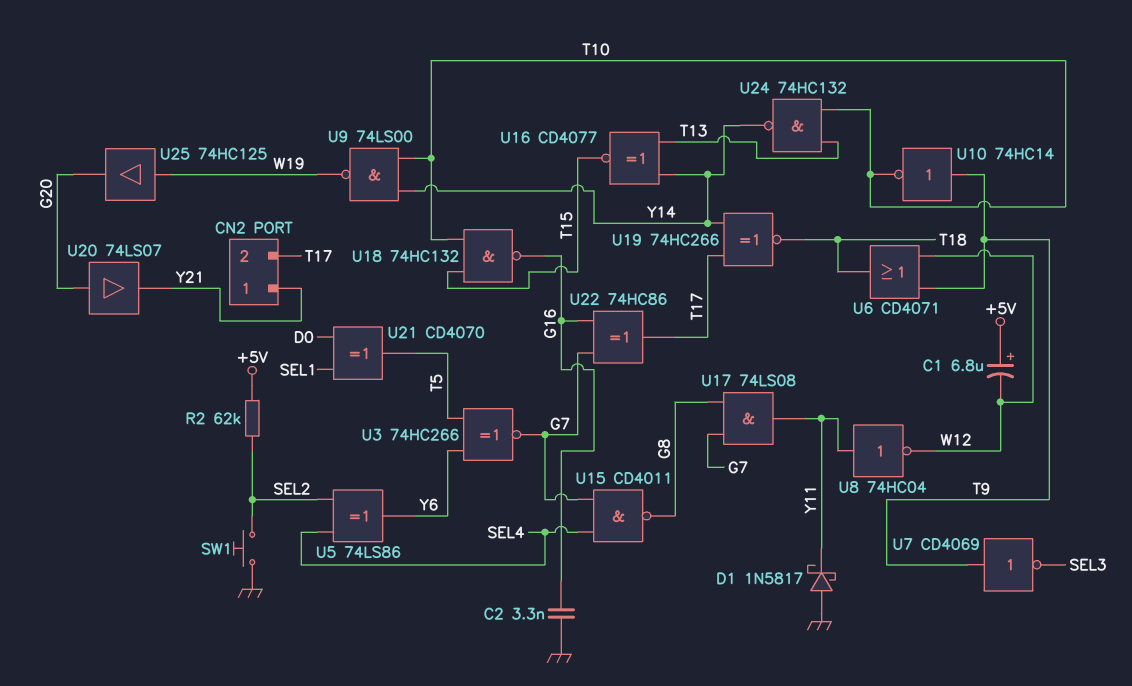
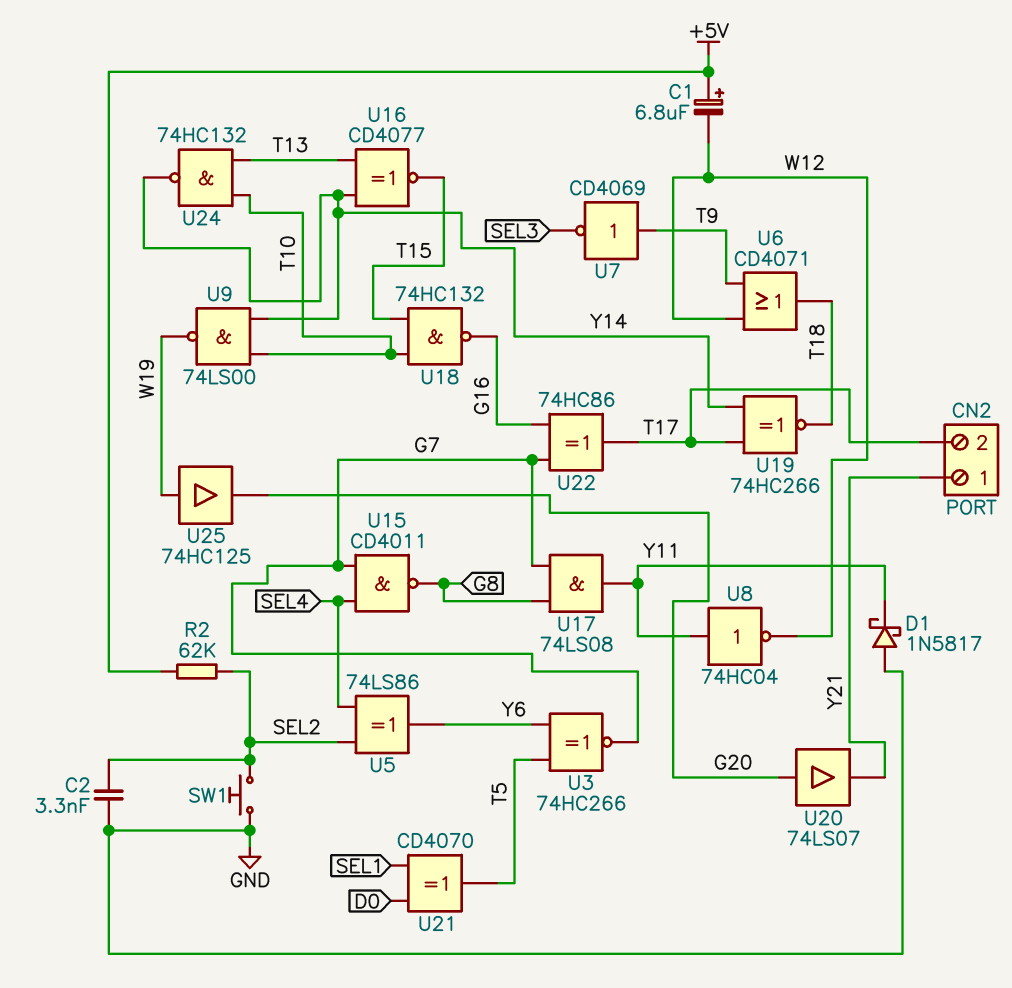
C2: 3.3nF (G16, GND) -> 3.3nF (GND, SEL2)
U10: NOT 74HC14 (in T9, out T10) -> none

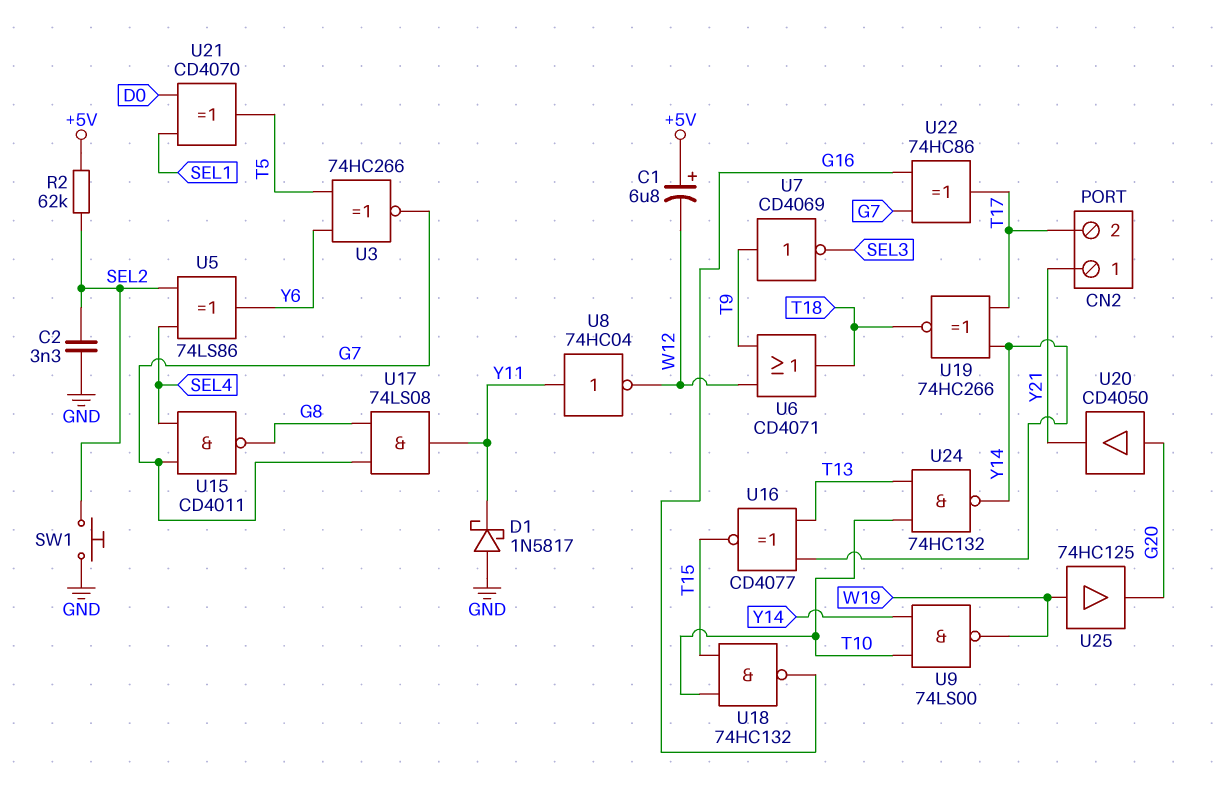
U20: buffer 74LS07 (in G20, out Y21) -> buffer CD4050 (in G20, out Y21)

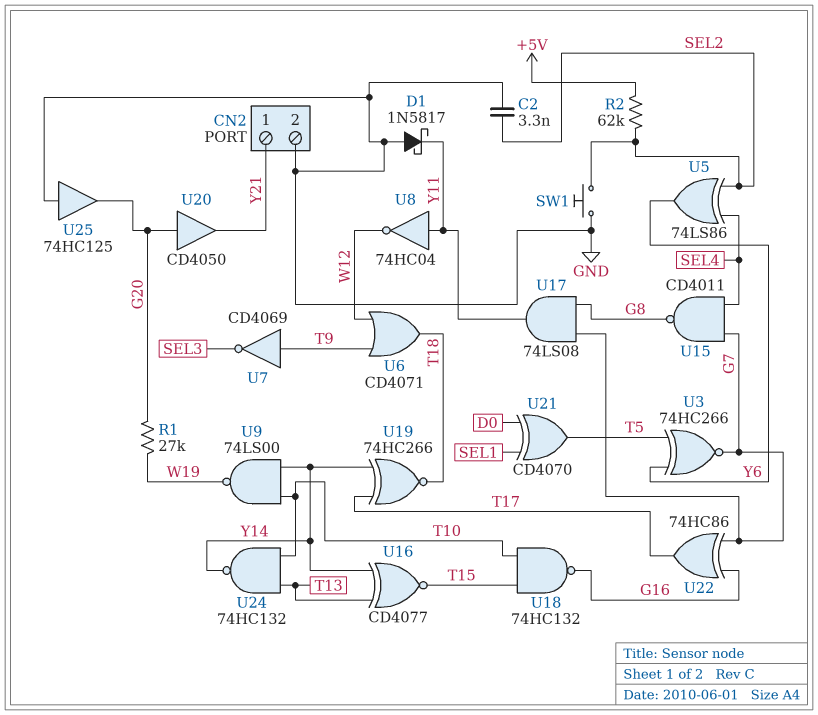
C1: 6.8uF (plus +5V, minus W12) -> none
CN2 pin 2: T17 -> GND
R1: none -> 27k (G20, W19)
U25: buffer 74HC125 (in W19, out G20) -> buffer 74HC125 (in GND, out G20)

